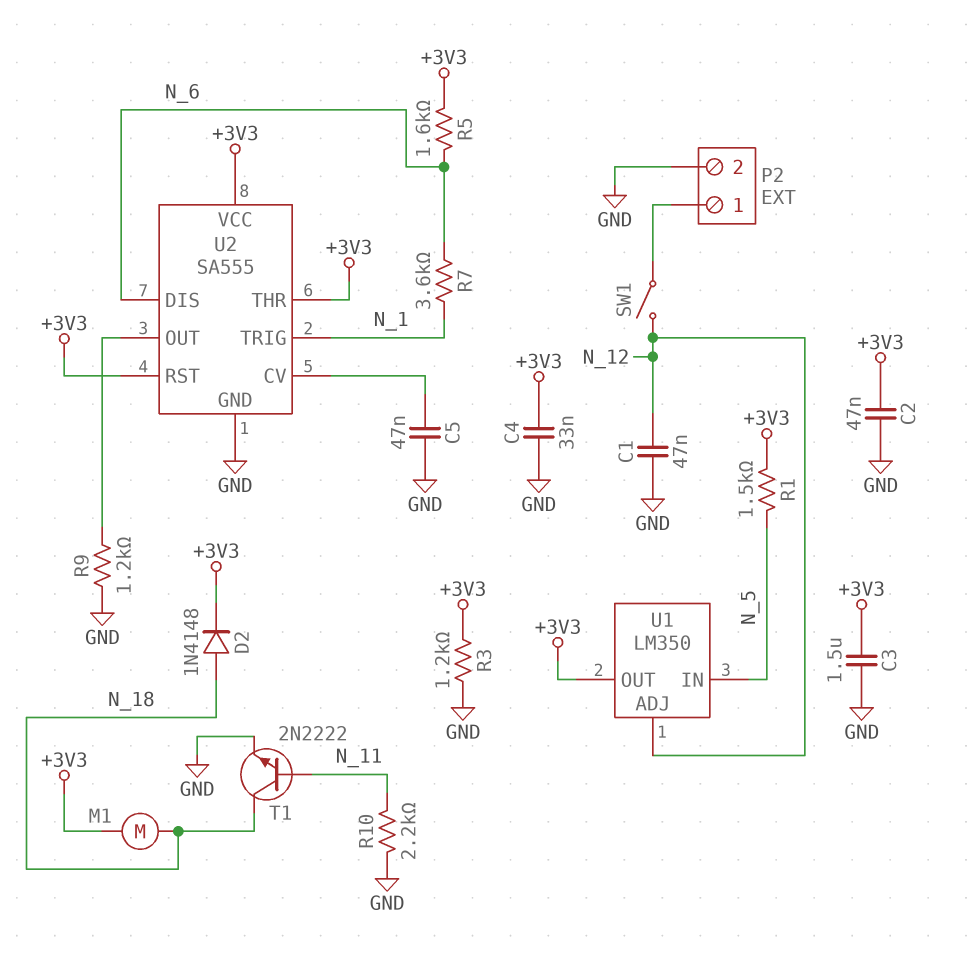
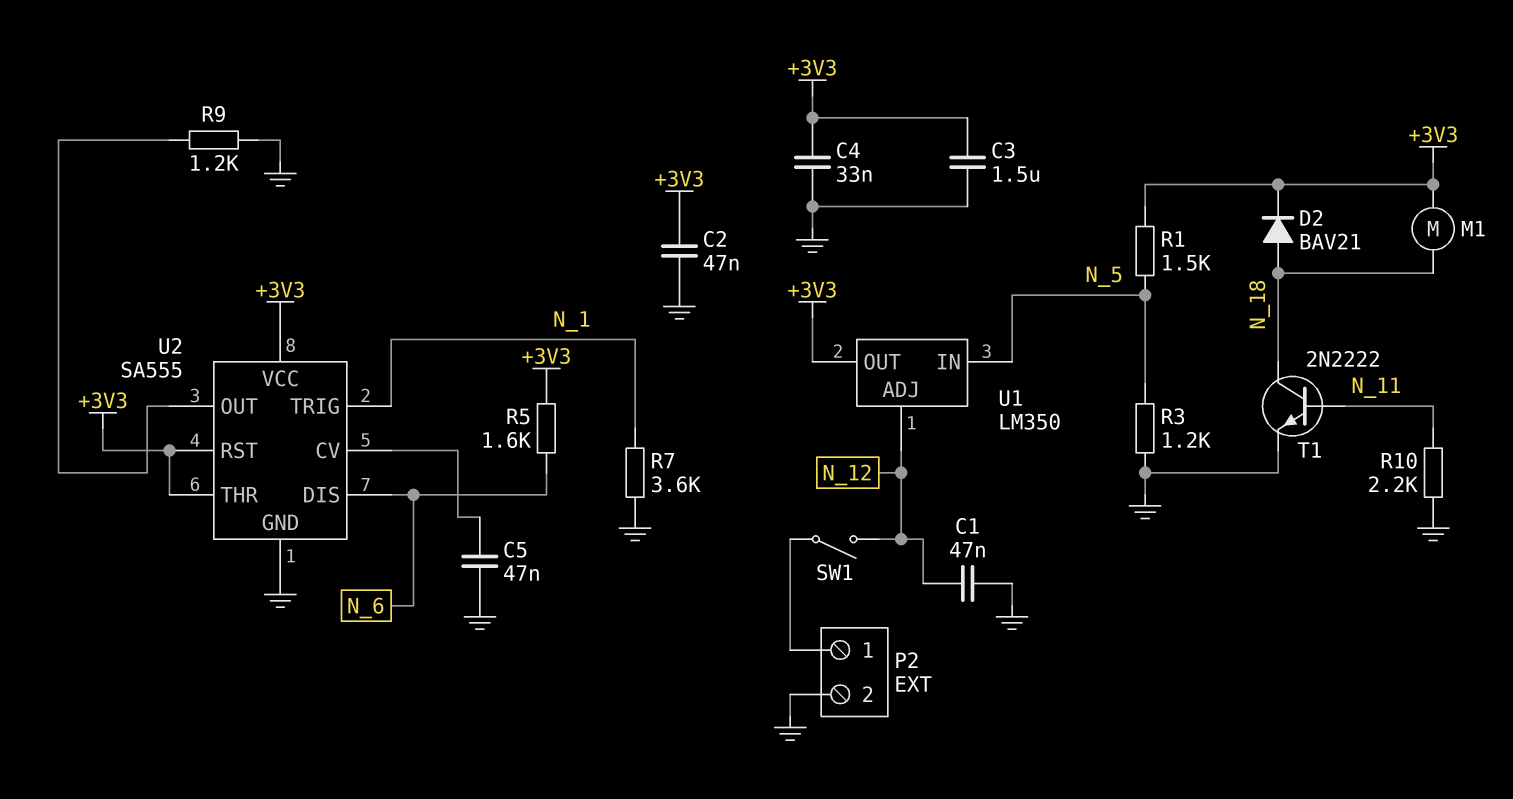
D2: diode 1N4148 (A N_18, K +3V3) -> diode BAV21 (A N_18, K +3V3)
R3: 1.2k (+3V3, GND) -> 1.2k (GND, N_5)
R7: 3.6k (N_1, N_6) -> 3.6k (GND, N_1)

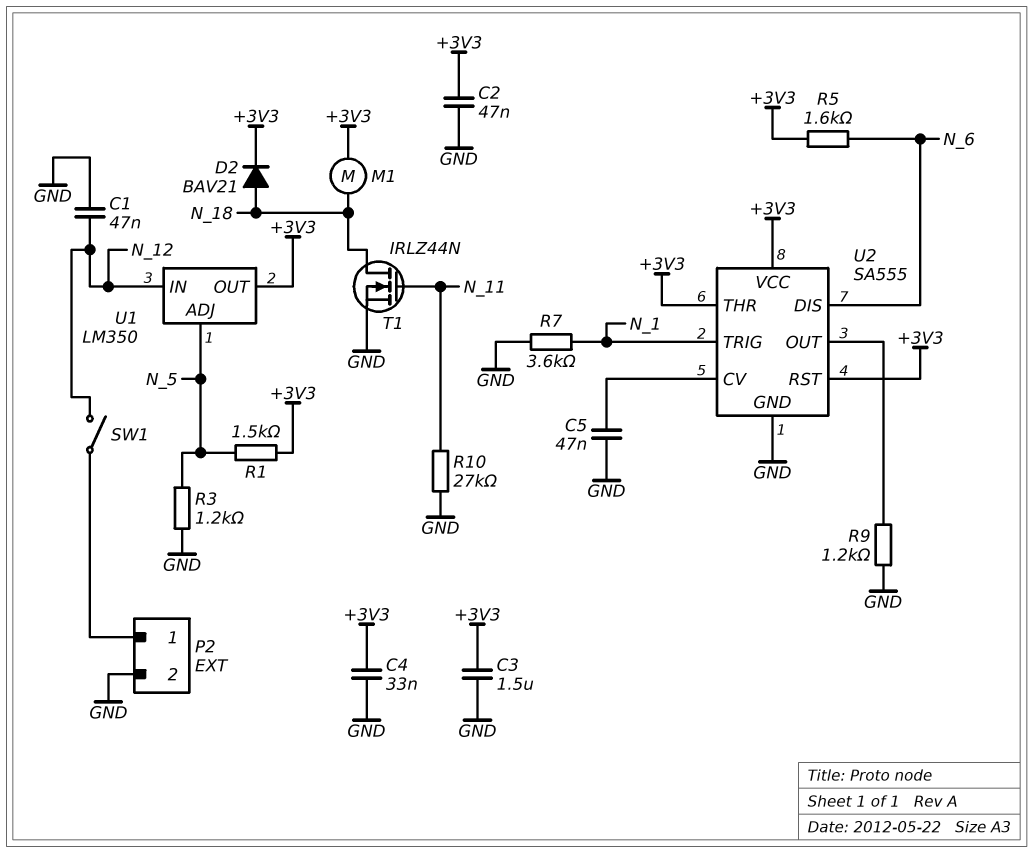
R10: 2.2k (GND, N_11) -> 27k (GND, N_11)
T1: NPN 2N2222 (B N_11, C N_18, E GND) -> NMOS IRLZ44N (G N_11, D N_18, S GND)
U1 pin ADJ: N_12 -> N_5
U1 pin IN: N_5 -> N_12

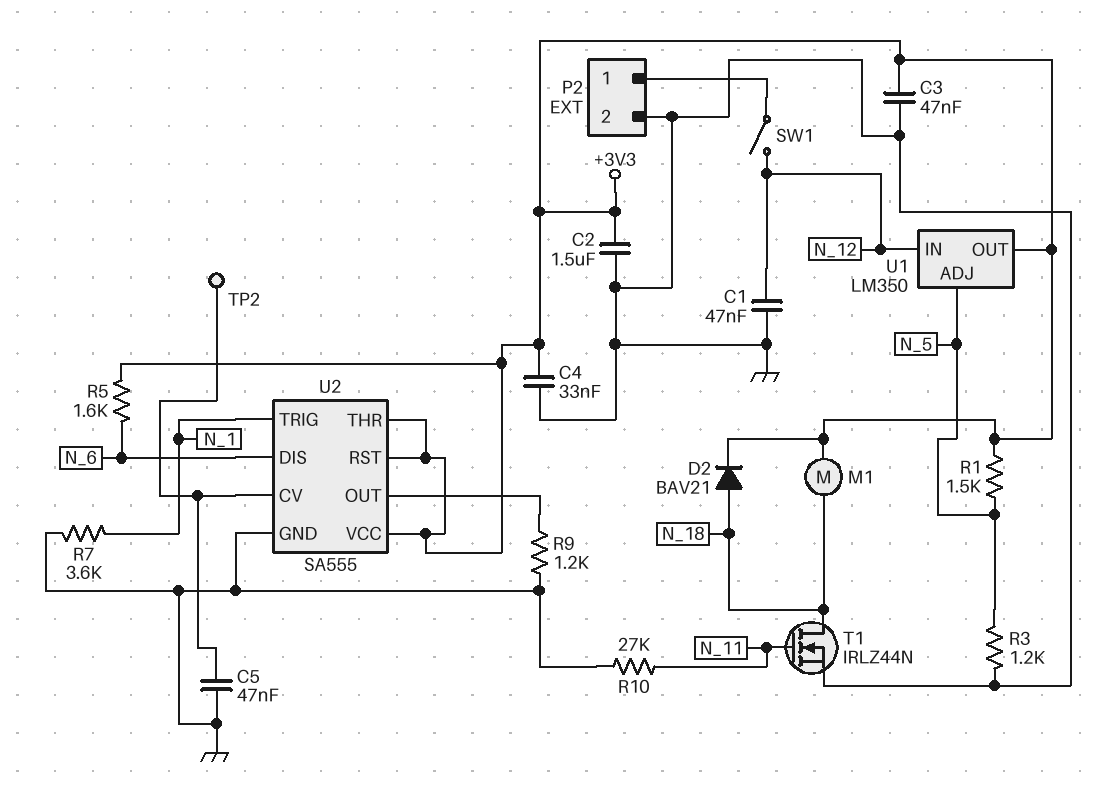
C2: 47nF (+3V3, GND) -> 1.5uF (+3V3, GND)
C3: 1.5uF (+3V3, GND) -> 47nF (+3V3, GND)
TP2: none -> test point (U2/CV)

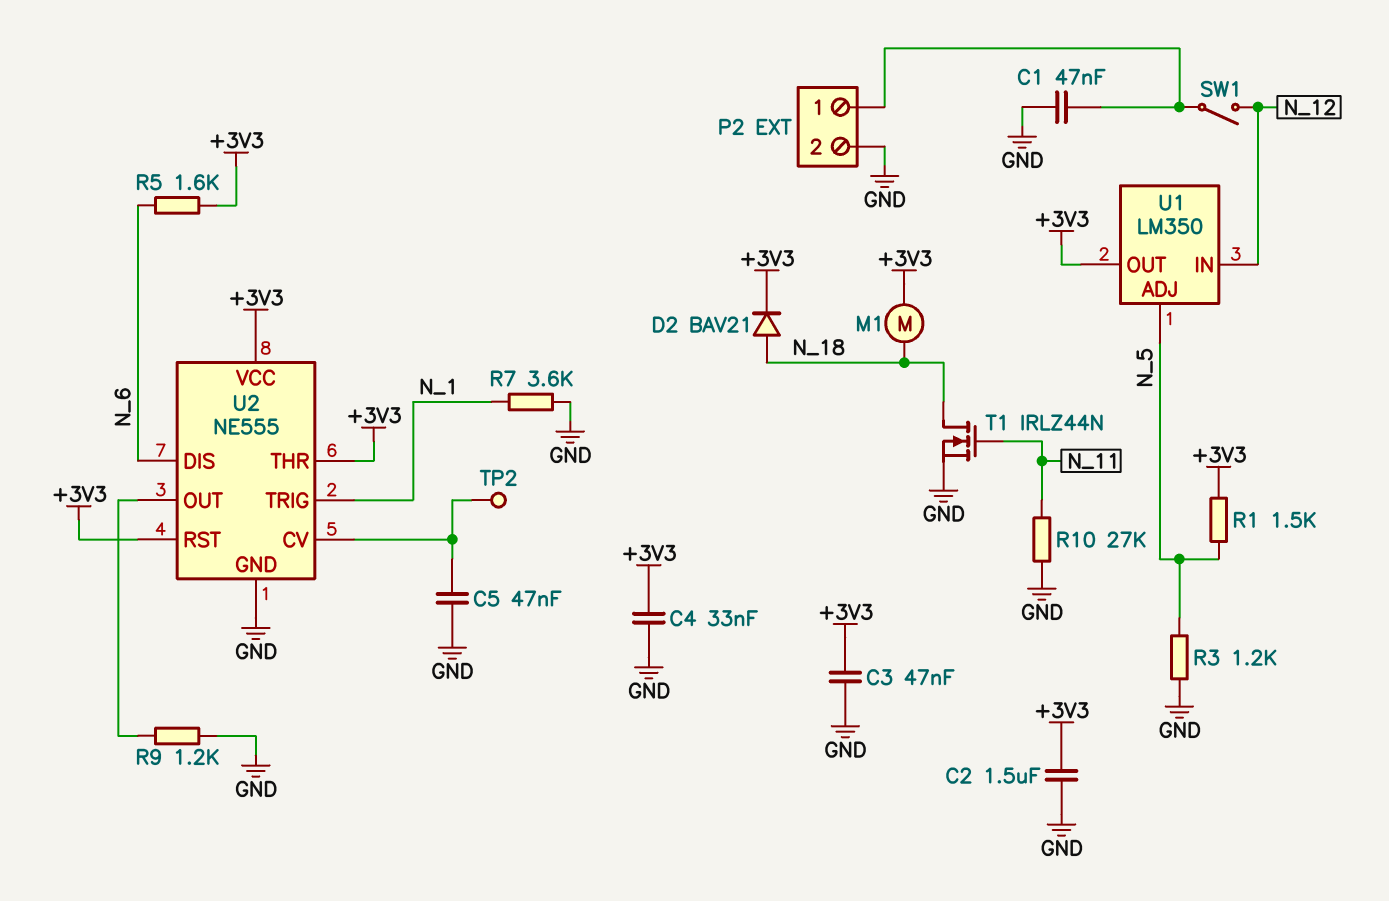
C1: 47nF (GND, N_12) -> 47nF (GND, P2/1)
U2: SA555 -> NE555

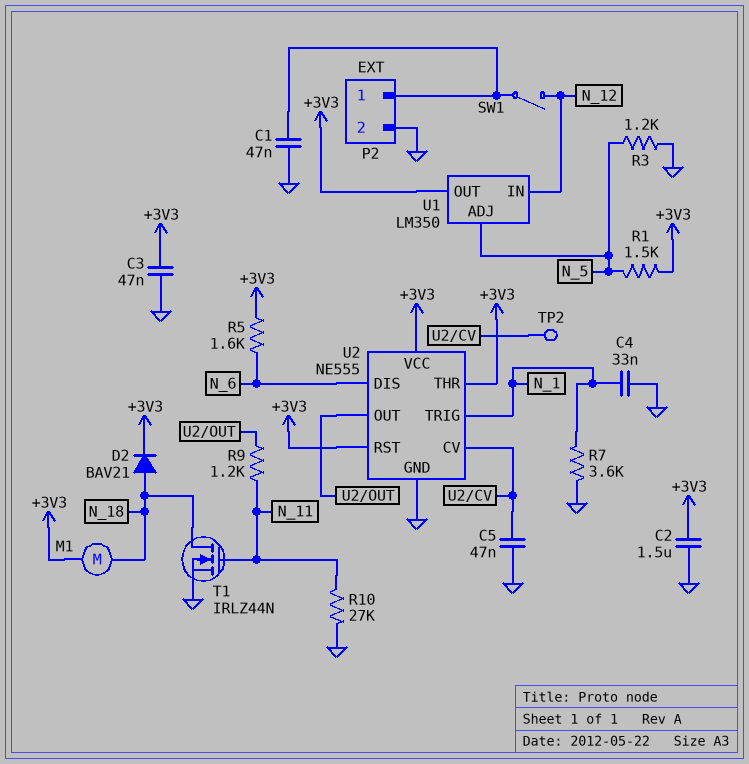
C4: 33nF (+3V3, GND) -> 33nF (GND, N_1)
R9: 1.2k (GND, U2/OUT) -> 1.2k (N_11, U2/OUT)

